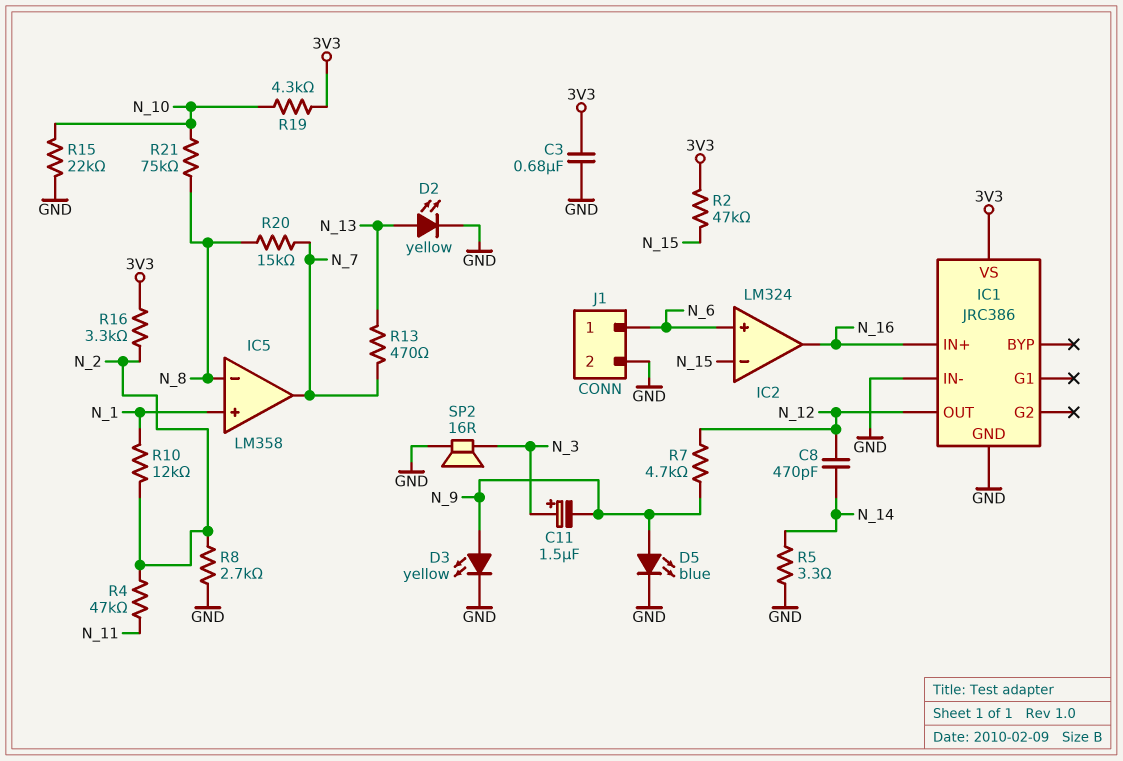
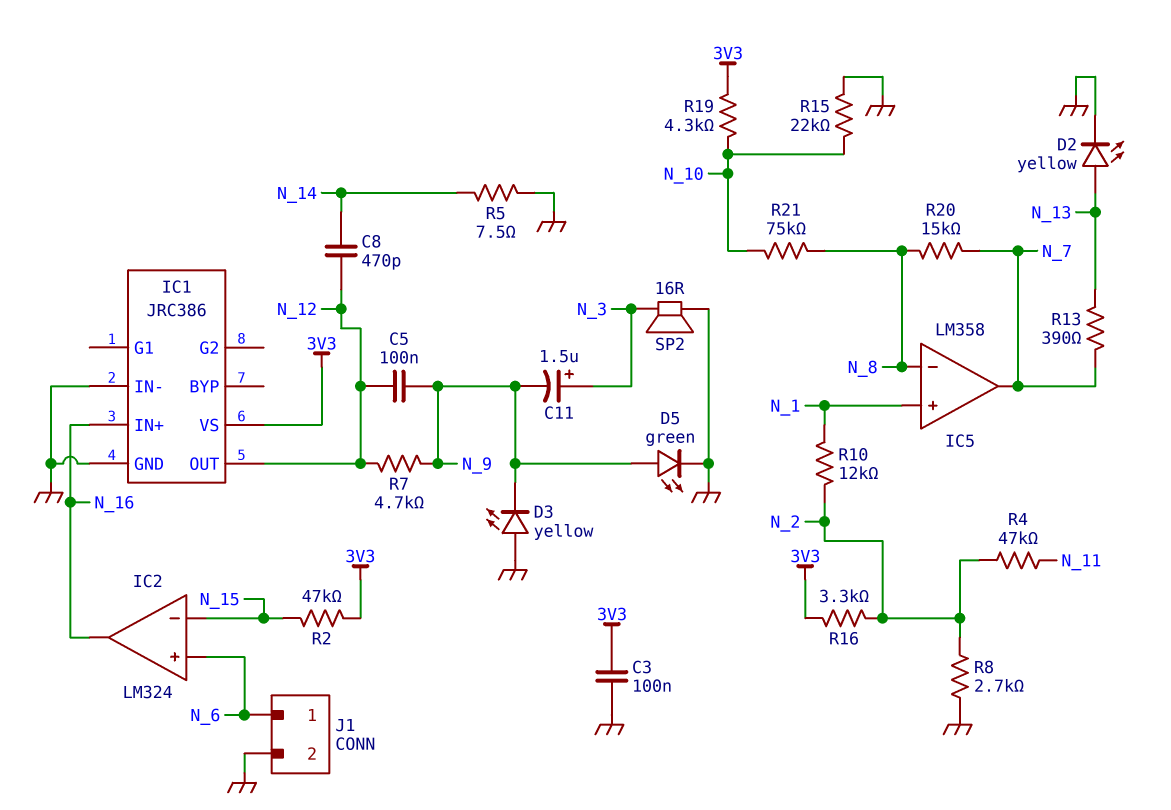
C3: 680nF (3V3, GND) -> 100nF (3V3, GND)
C5: none -> 100nF (N_9, N_12)
D3: LED yellow (A N_9, K GND) -> LED yellow (A GND, K N_9)
D5: LED blue (A N_9, K GND) -> LED green (A N_9, K GND)
R5: 3.3 (GND, N_14) -> 7.5 (GND, N_14)
R13: 470 (N_7, N_13) -> 390 (N_7, N_13)

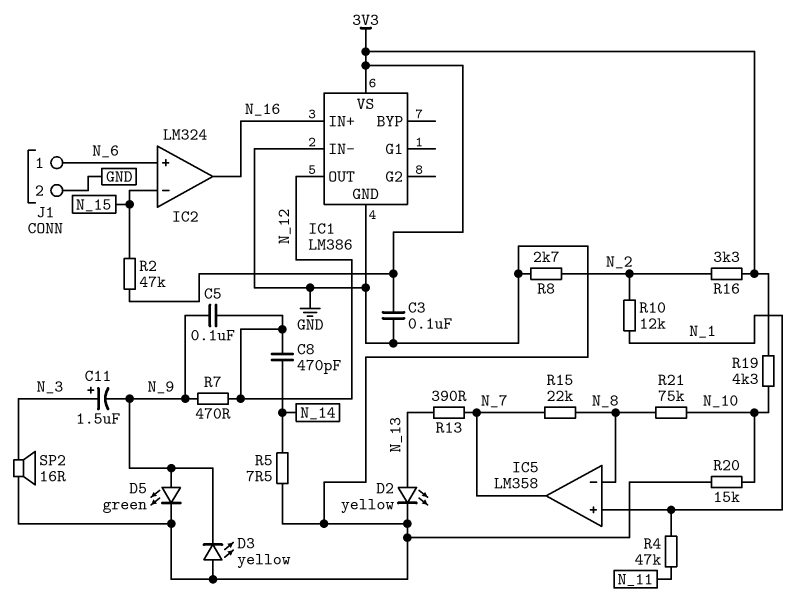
IC1: JRC386 -> LM386
R4: 47k (N_2, N_11) -> 47k (N_1, N_11)
R7: 4.7k (N_9, N_12) -> 470 (N_9, N_12)
R15: 22k (GND, N_10) -> 22k (N_7, N_8)
R20: 15k (N_7, N_8) -> 15k (GND, N_10)

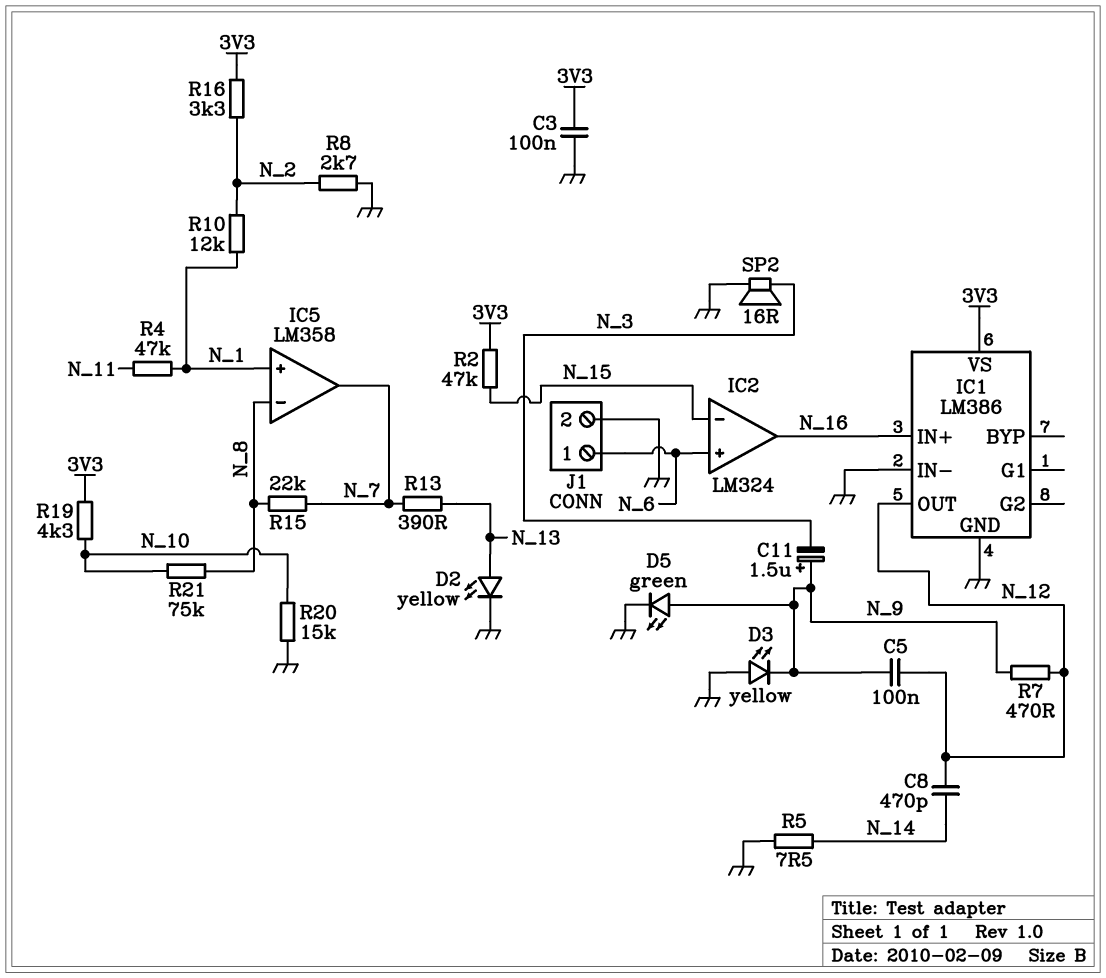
C11: 1.5uF (plus N_3, minus N_9) -> 1.5uF (plus N_9, minus N_3)

